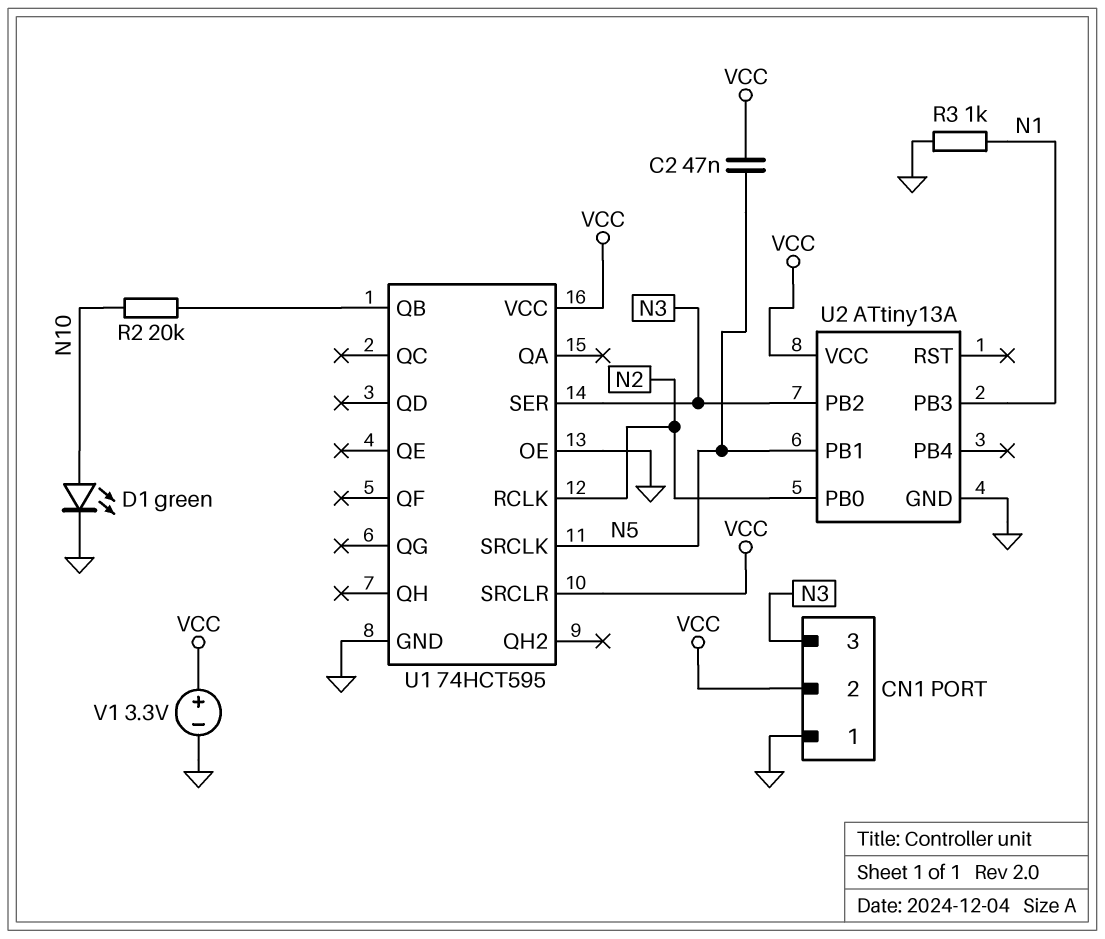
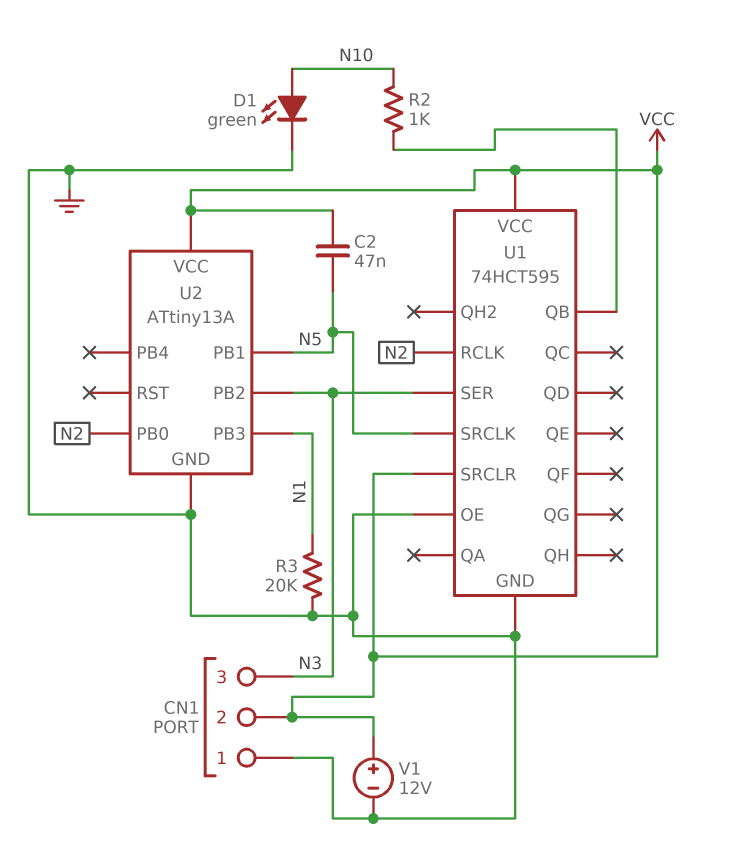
R2: 20k (N10, U1/QB) -> 1k (N10, U1/QB)
R3: 1k (GND, N1) -> 20k (GND, N1)
V1: 3.3V (plus VCC, minus GND) -> 12V (plus VCC, minus GND)

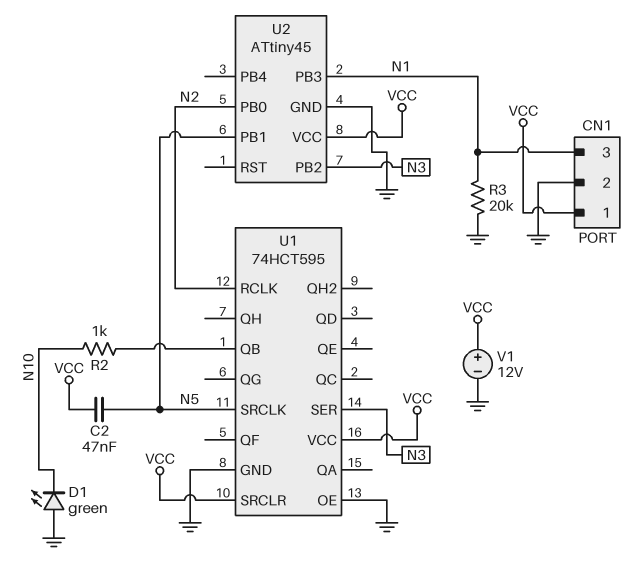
CN1 pin 1: GND -> VCC
CN1 pin 2: VCC -> GND
CN1 pin 3: N3 -> N1
D1: LED green (A N10, K GND) -> LED green (A GND, K N10)
U2: ATtiny13A -> ATtiny45

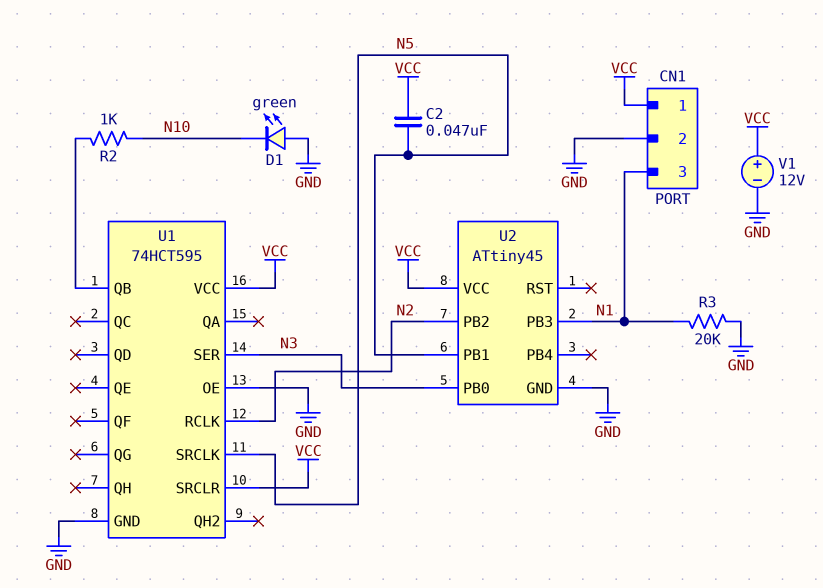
U2 pin PB0: N2 -> N3
U2 pin PB2: N3 -> N2

